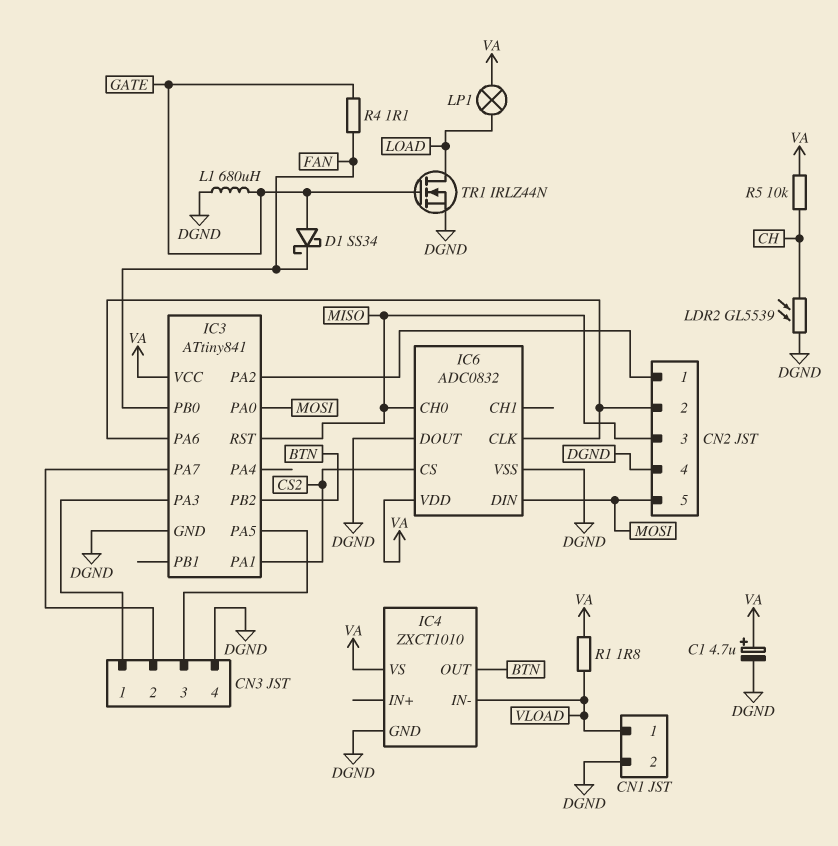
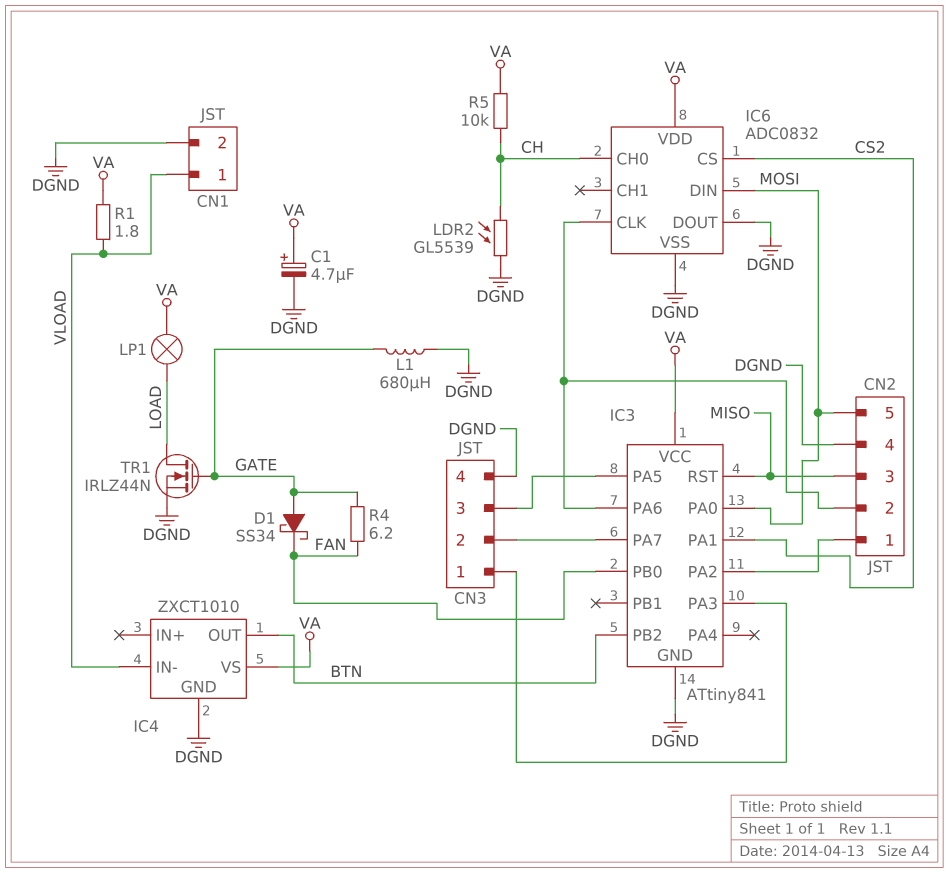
IC6 pin CH0: MISO -> CH
R4: 1.1 (FAN, GATE) -> 6.2 (FAN, GATE)

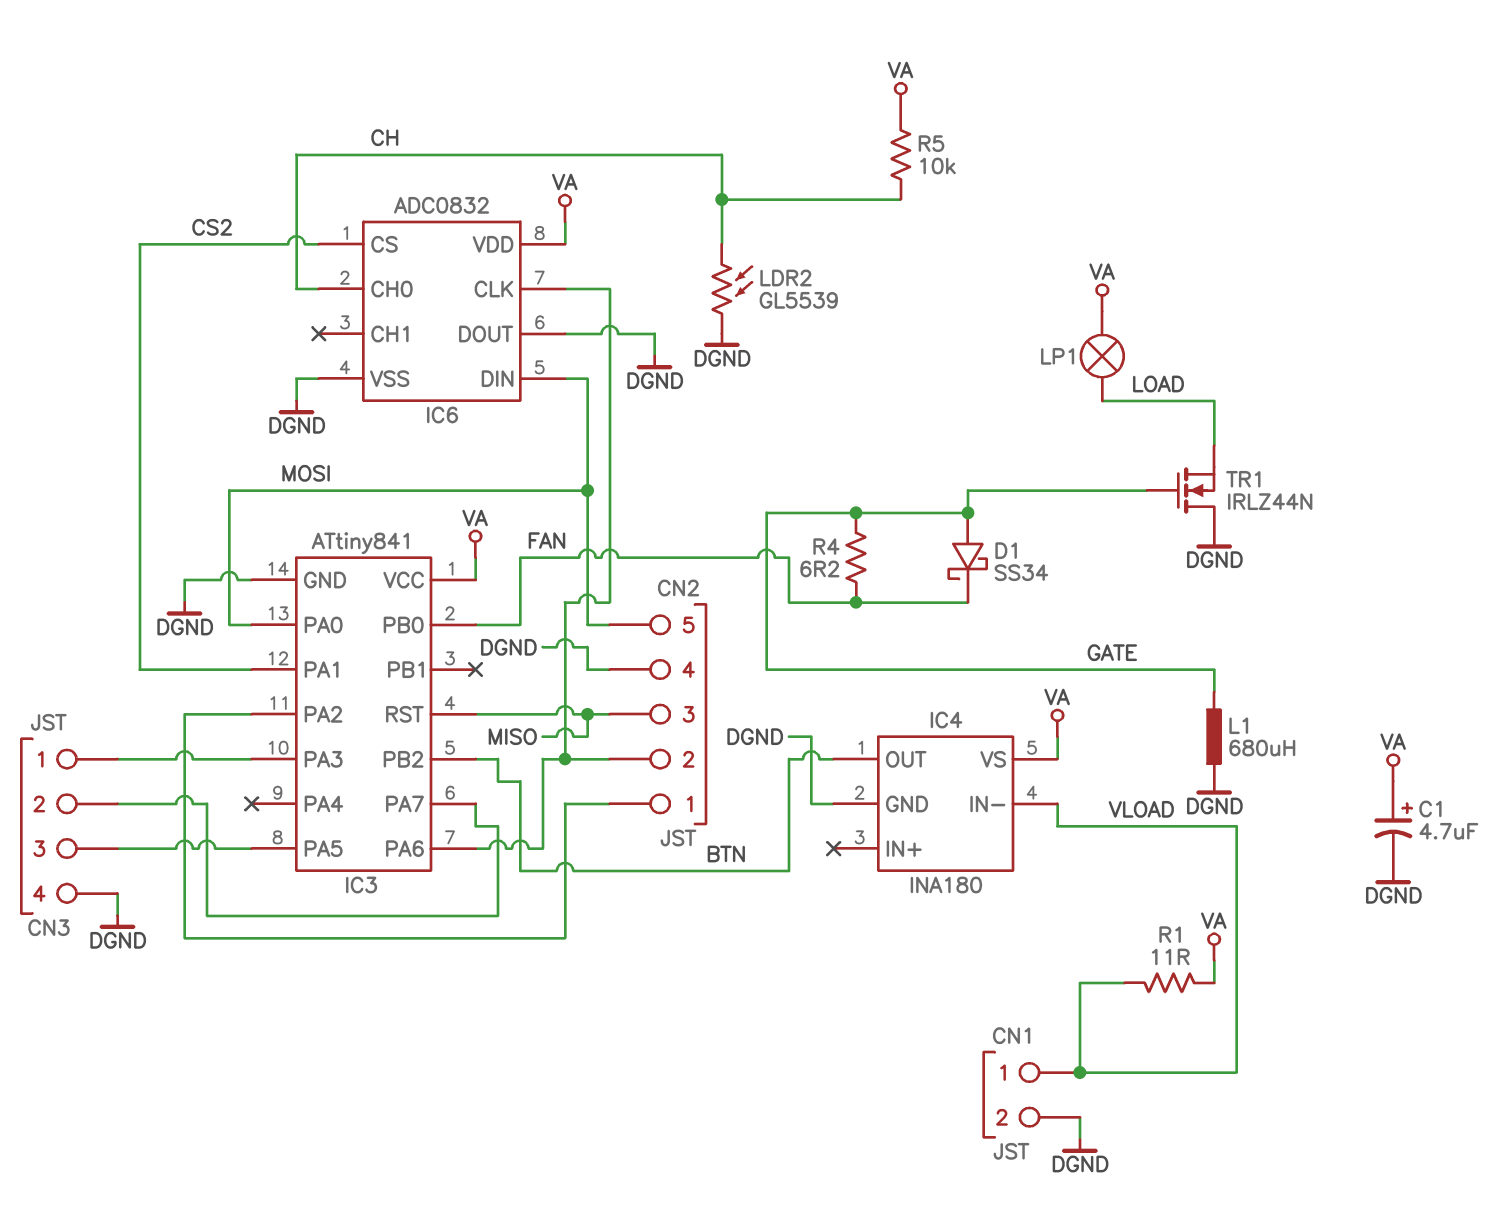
IC4: ZXCT1010 -> INA180
R1: 1.8 (VA, VLOAD) -> 11 (VA, VLOAD)
TR1: NMOS IRLZ44N (G GATE, D LOAD, S DGND) -> NMOS IRLZ44N (G GATE, D DGND, S LOAD)

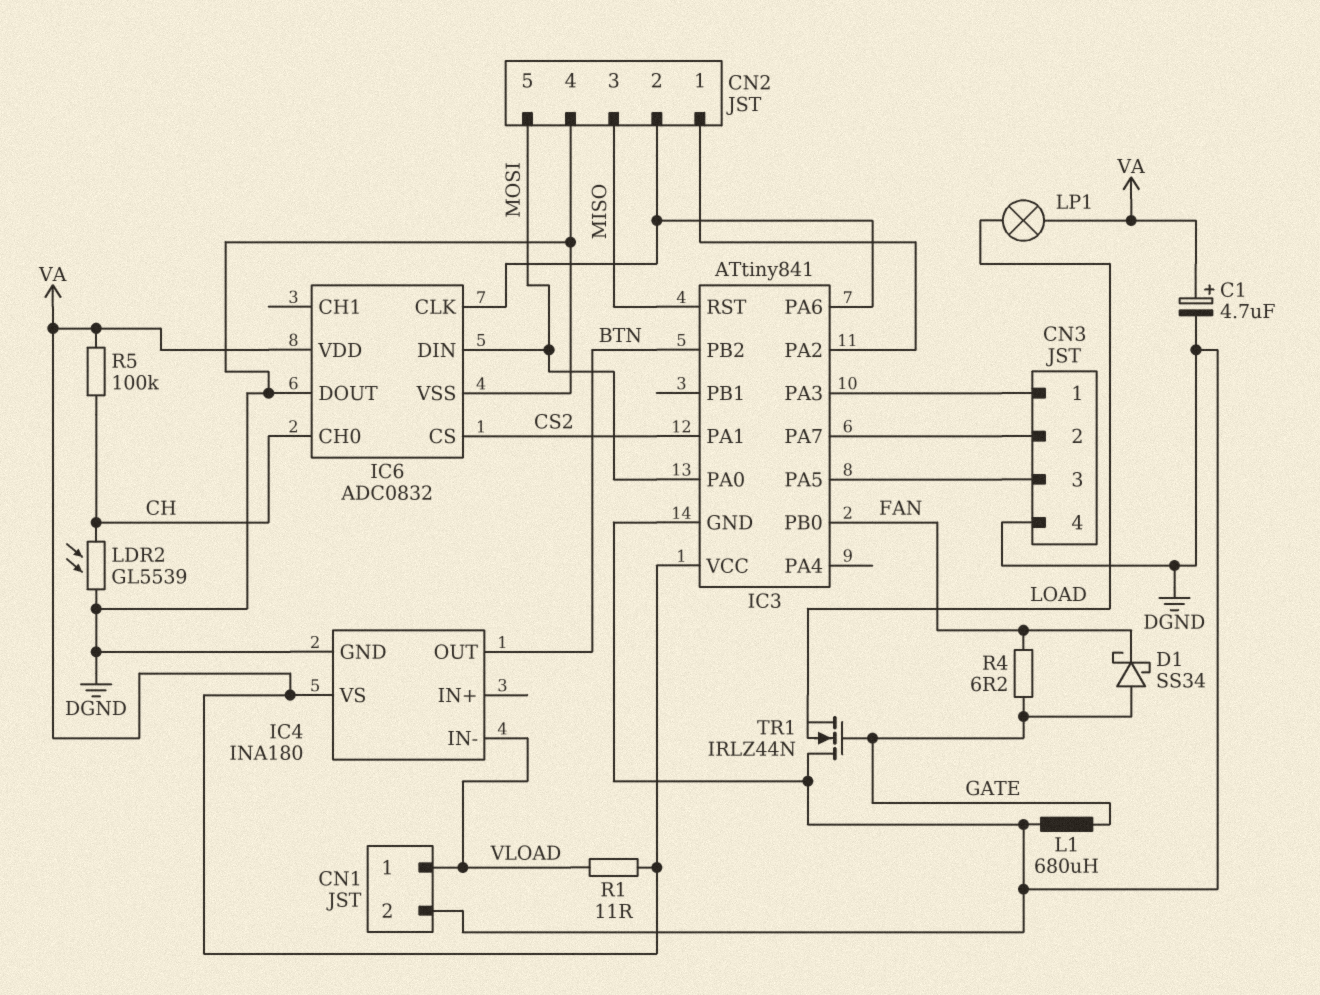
R5: 10k (CH, VA) -> 100k (CH, VA)

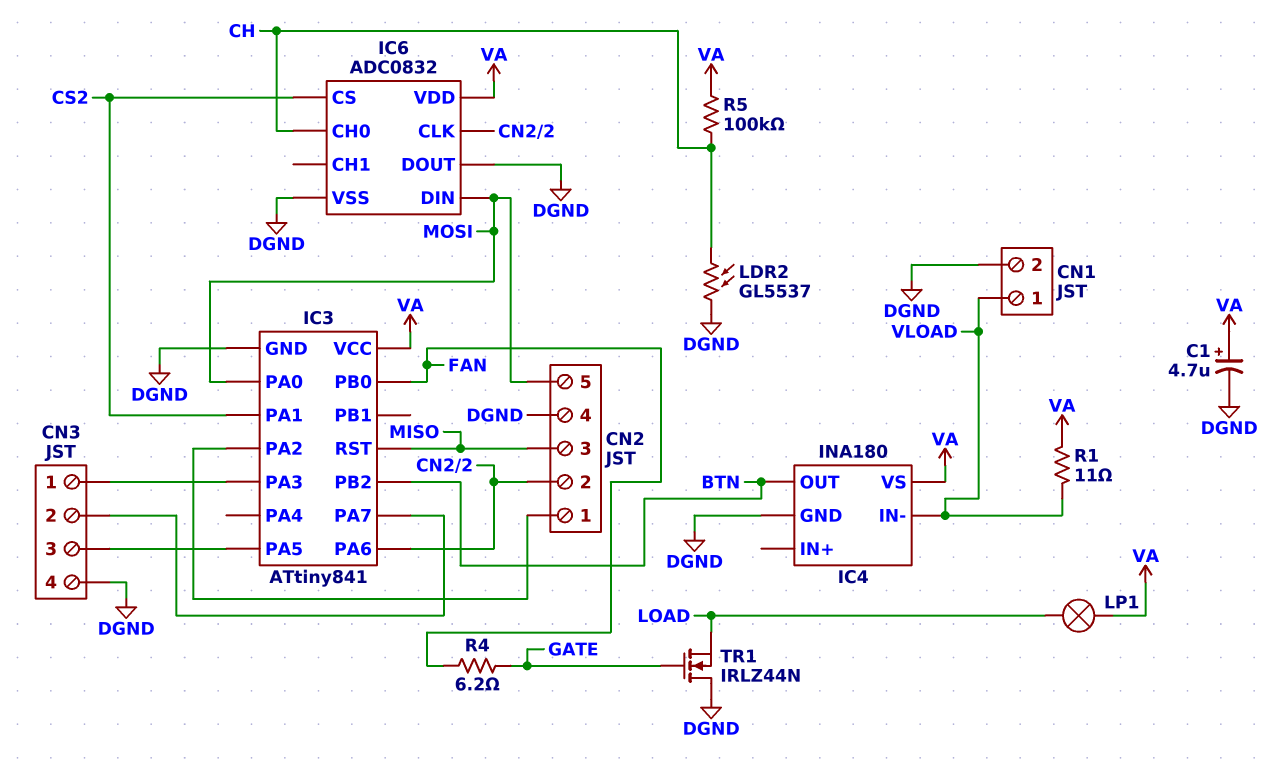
D1: schottky SS34 (A GATE, K FAN) -> none
L1: 680uH (DGND, GATE) -> none
LDR2: GL5539 (CH, DGND) -> GL5537 (CH, DGND)

